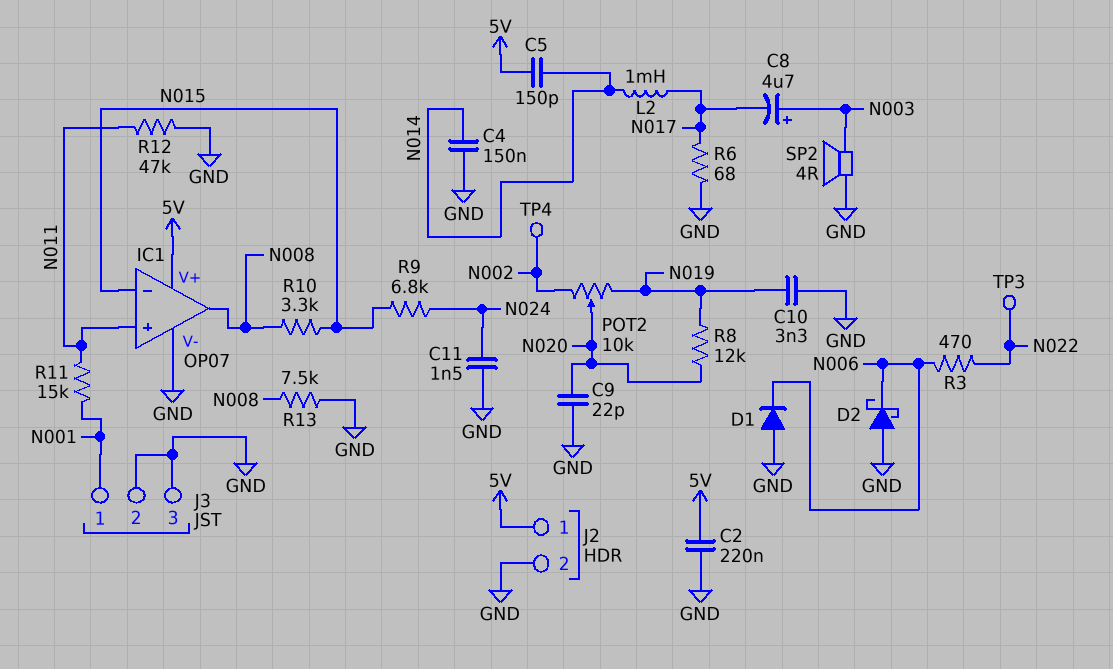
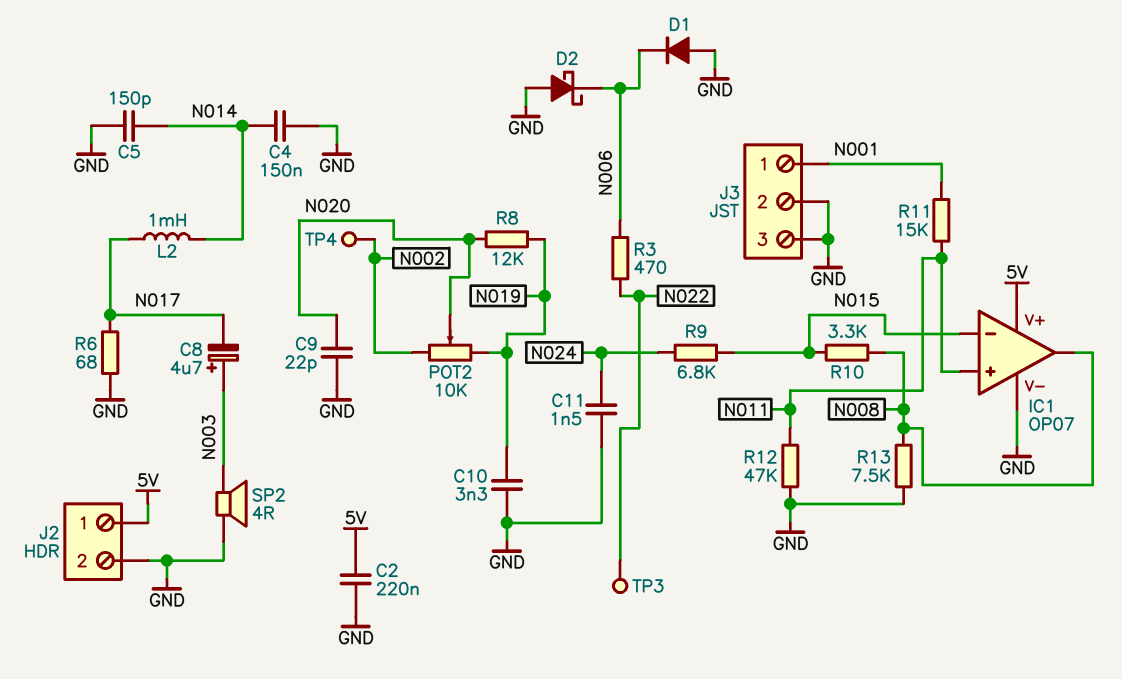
C5: 150pF (5V, N014) -> 150pF (GND, N014)

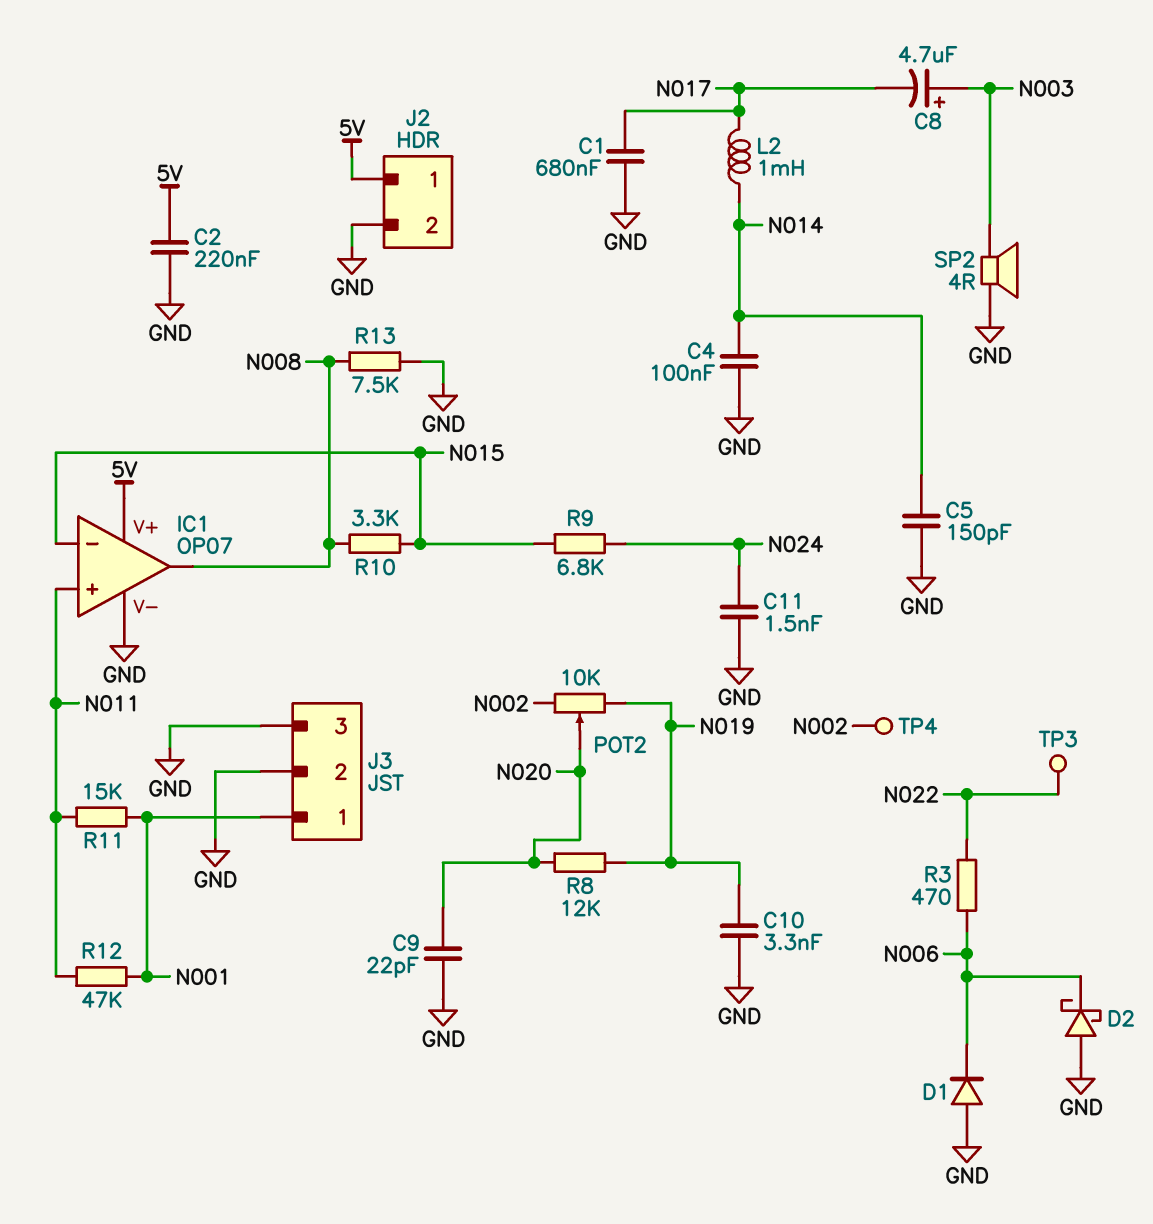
C1: none -> 680nF (GND, N017)
C4: 150nF (GND, N014) -> 100nF (GND, N014)
R6: 68 (GND, N017) -> none
R12: 47k (GND, N011) -> 47k (N001, N011)

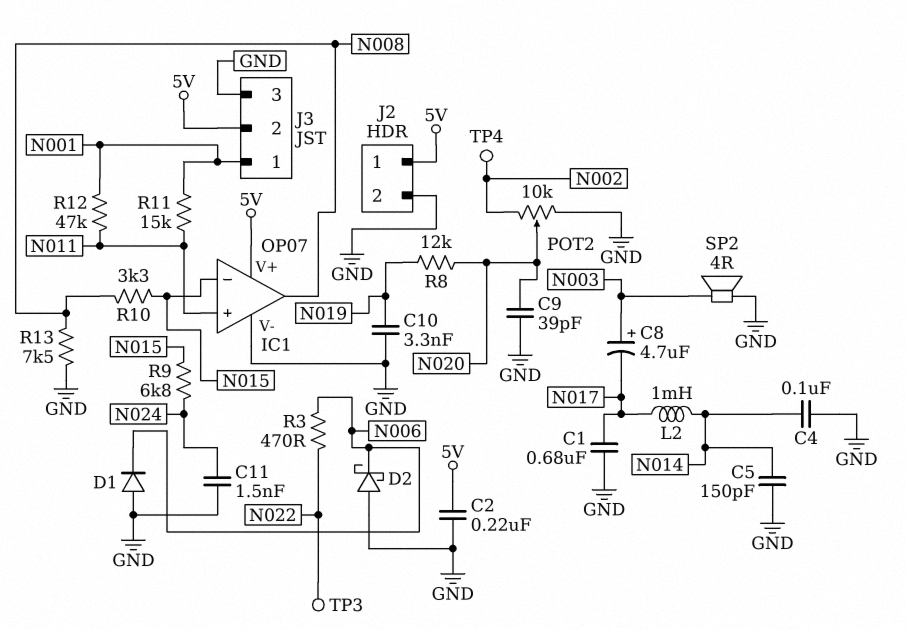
C9: 22pF (GND, N020) -> 39pF (GND, N020)
J3 pin 2: GND -> 5V
POT2: 10k (N002, N019, wiper N020) -> 10k (GND, N002, wiper N020)

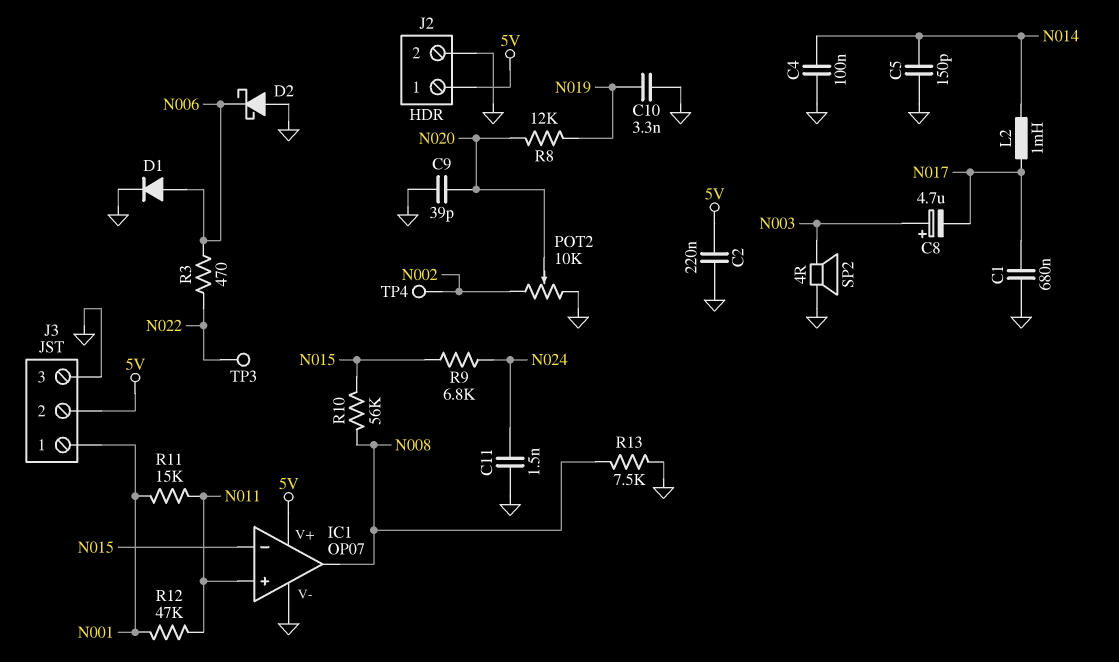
D1: diode (A GND, K N006) -> diode (A N006, K GND)
R10: 3.3k (N008, N015) -> 56k (N008, N015)

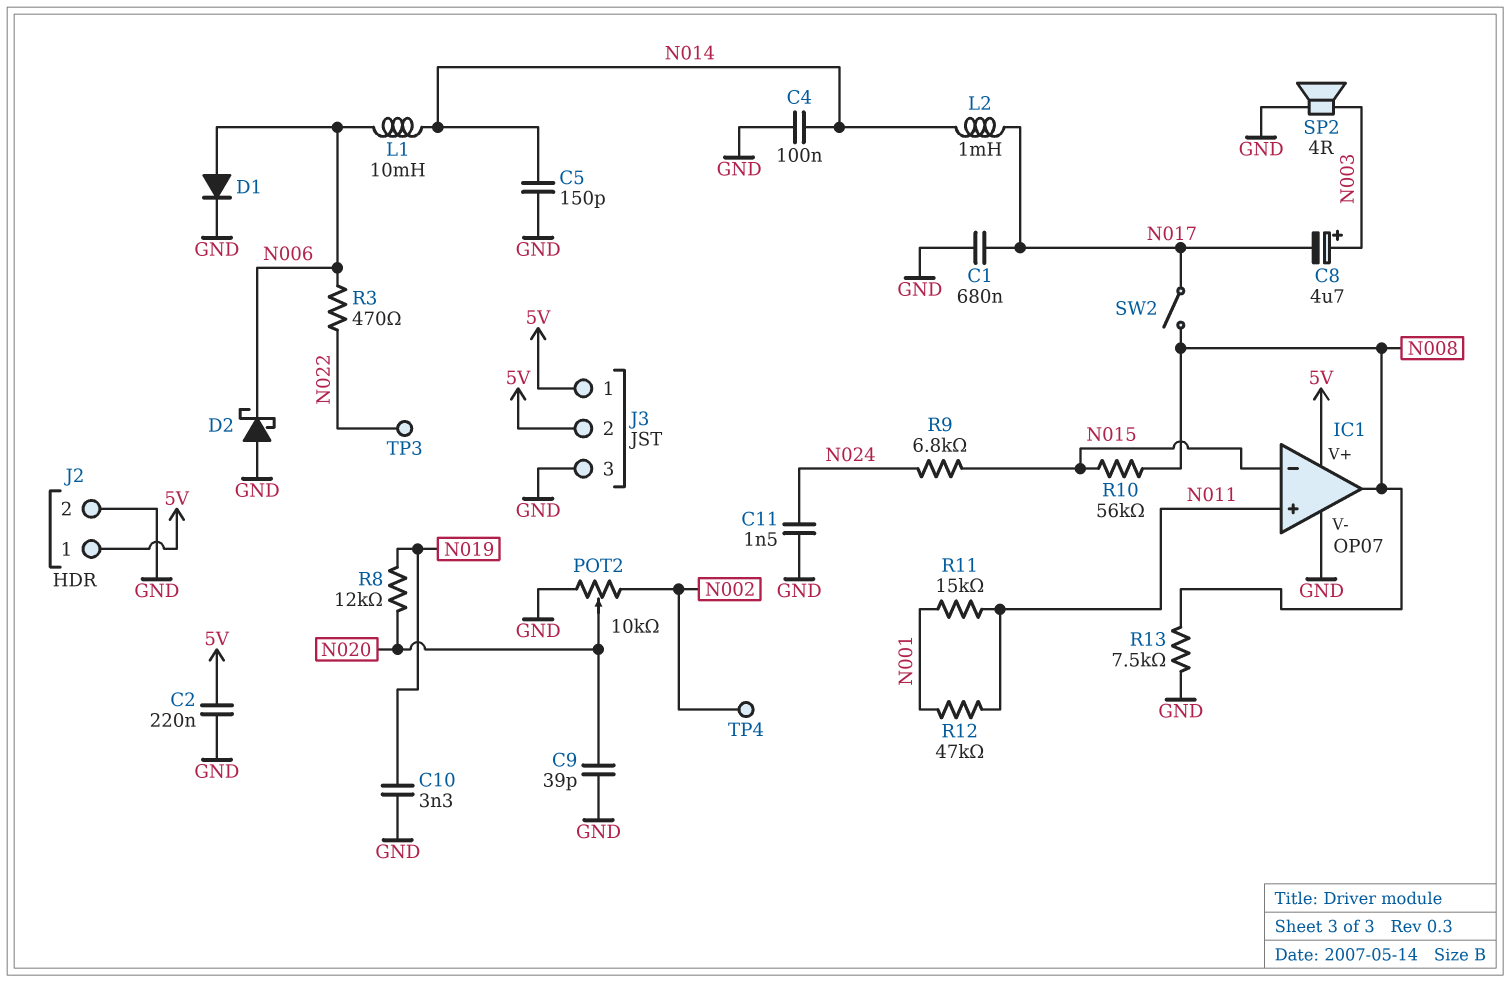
J3 pin 1: N001 -> 5V
L1: none -> 10mH (N006, N014)
SW2: none -> switch (N008, N017)

